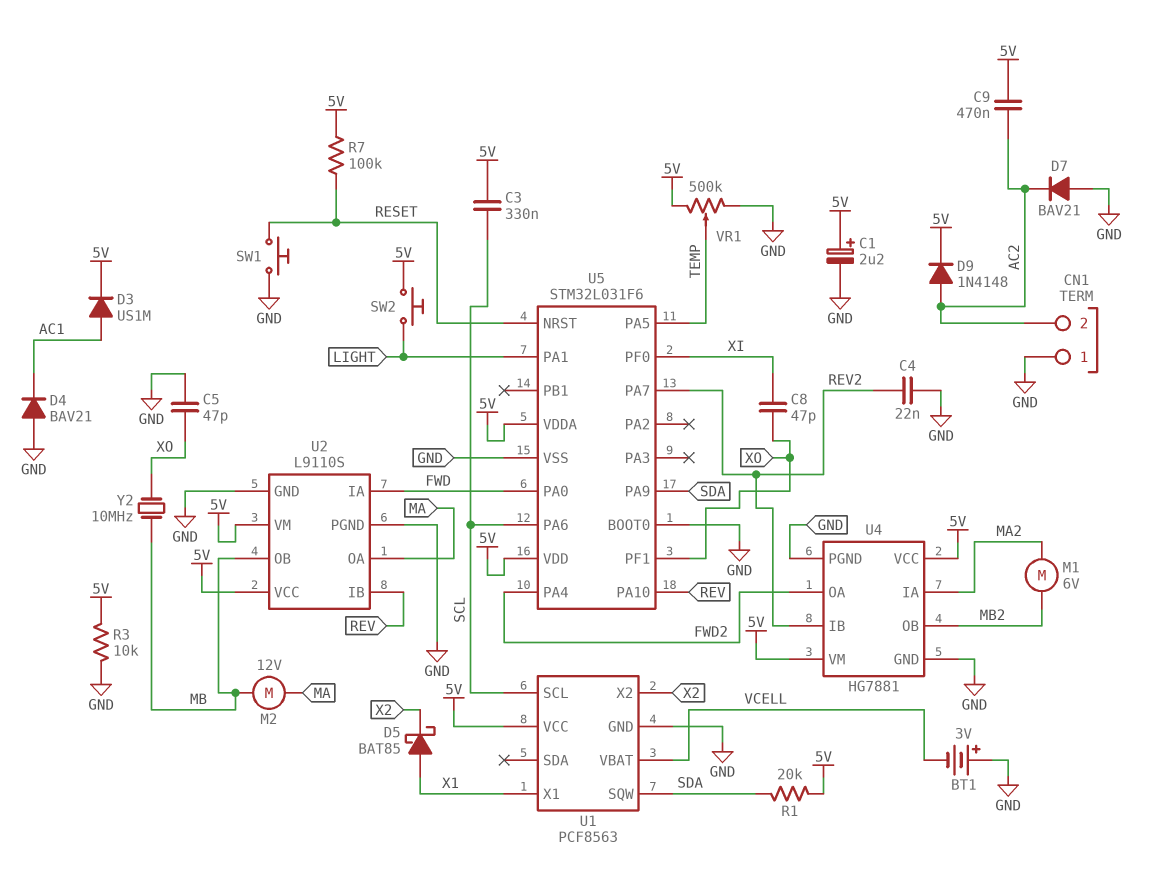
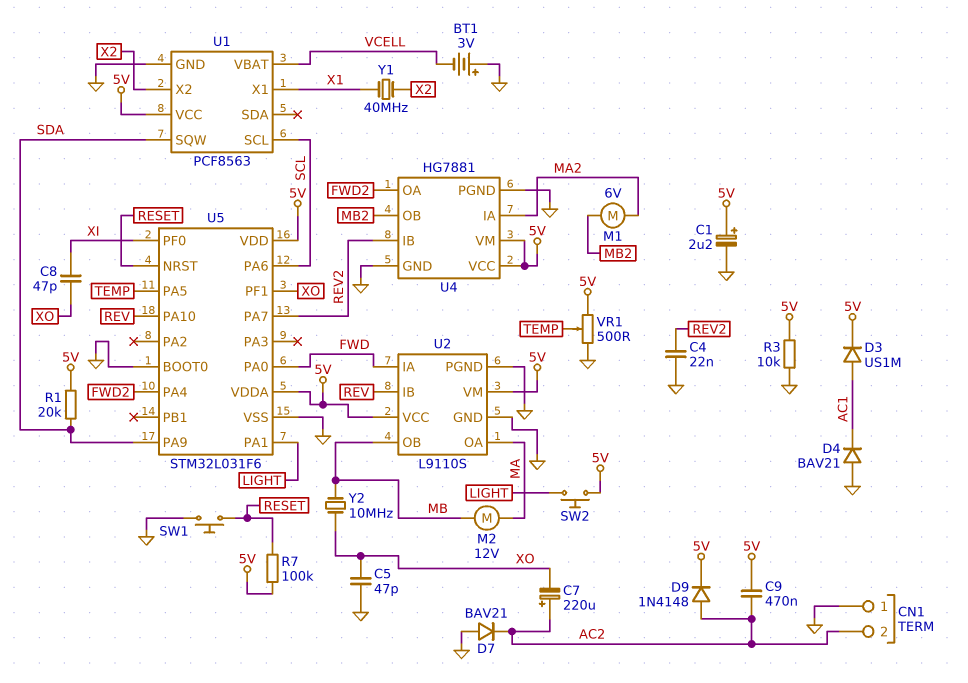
C3: 330nF (5V, SCL) -> none
C7: none -> 220uF (plus AC2, minus XO)
D5: schottky BAT85 (A X1, K X2) -> none
VR1: 500k (5V, GND, wiper TEMP) -> 500 (5V, GND, wiper TEMP)
Y1: none -> 40MHz (X1, X2)

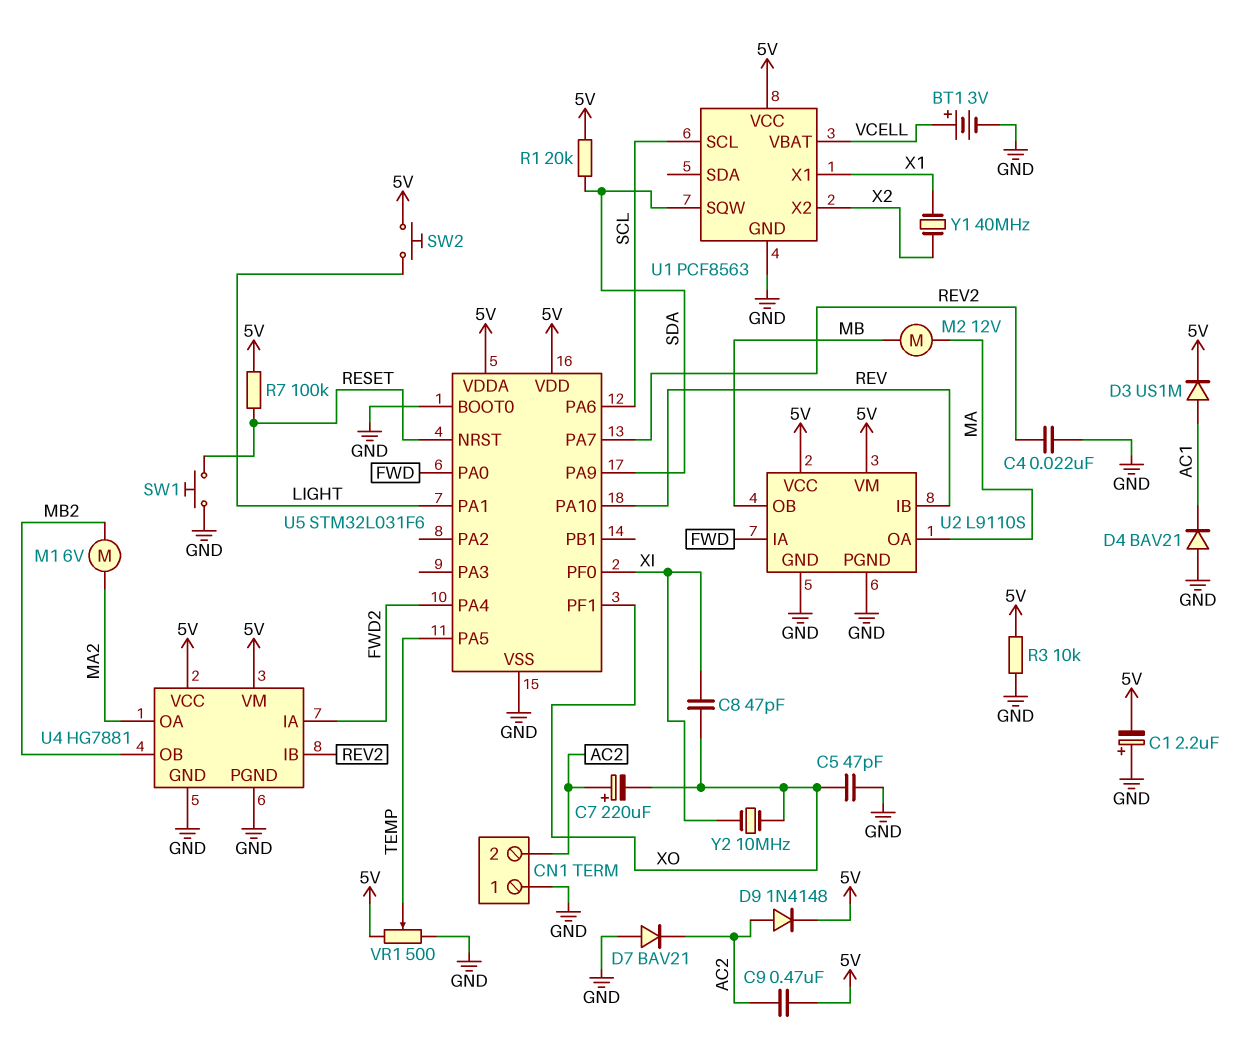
BT1: 3V (plus GND, minus VCELL) -> 3V (plus VCELL, minus GND)
C1: 2.2uF (plus 5V, minus GND) -> 2.2uF (plus GND, minus 5V)
U4 pin IA: MA2 -> FWD2
U4 pin OA: FWD2 -> MA2
Y2: 10MHz (MB, XO) -> 10MHz (XI, XO)

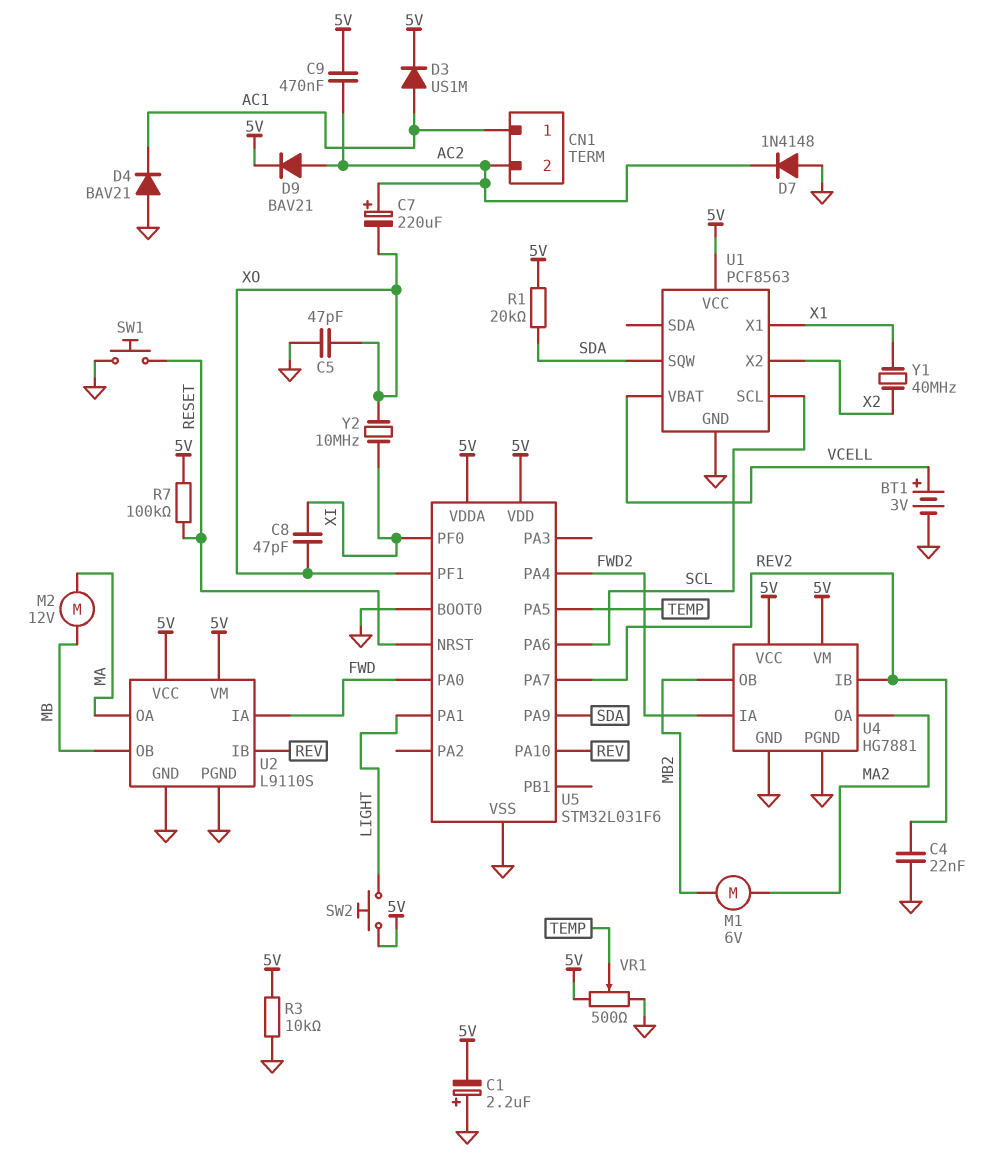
CN1 pin 1: GND -> AC1
D7: diode BAV21 (A GND, K AC2) -> diode 1N4148 (A GND, K AC2)
D9: diode 1N4148 (A AC2, K 5V) -> diode BAV21 (A AC2, K 5V)

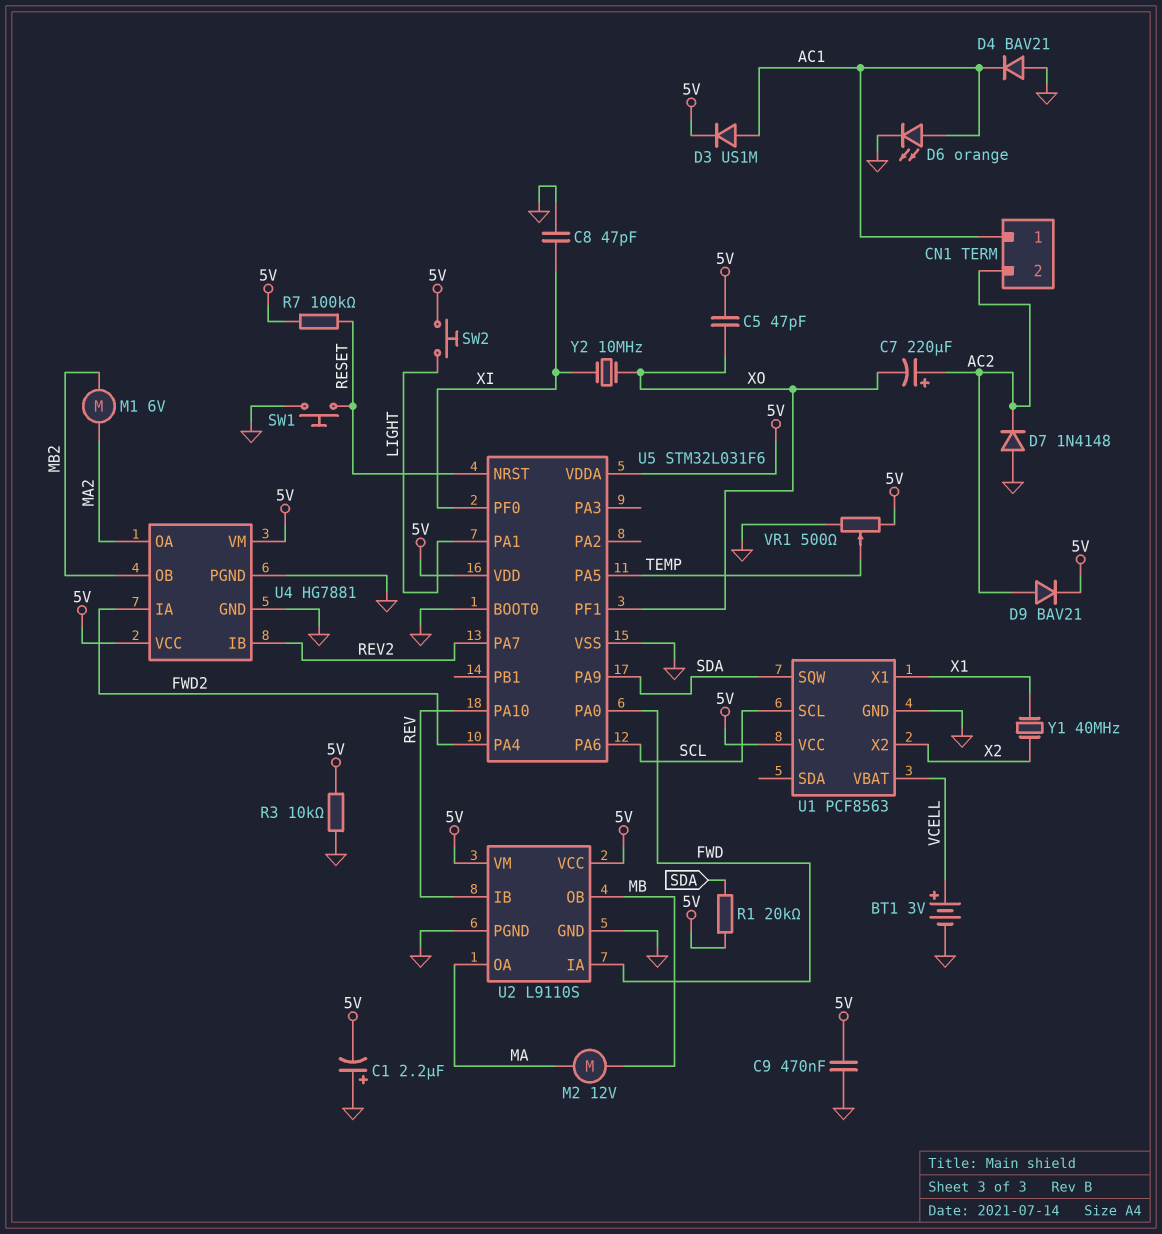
C4: 22nF (GND, REV2) -> none
C5: 47pF (GND, XO) -> 47pF (5V, XO)
C8: 47pF (XI, XO) -> 47pF (GND, XI)
C9: 470nF (5V, AC2) -> 470nF (5V, GND)
D6: none -> LED orange (A AC1, K GND)

